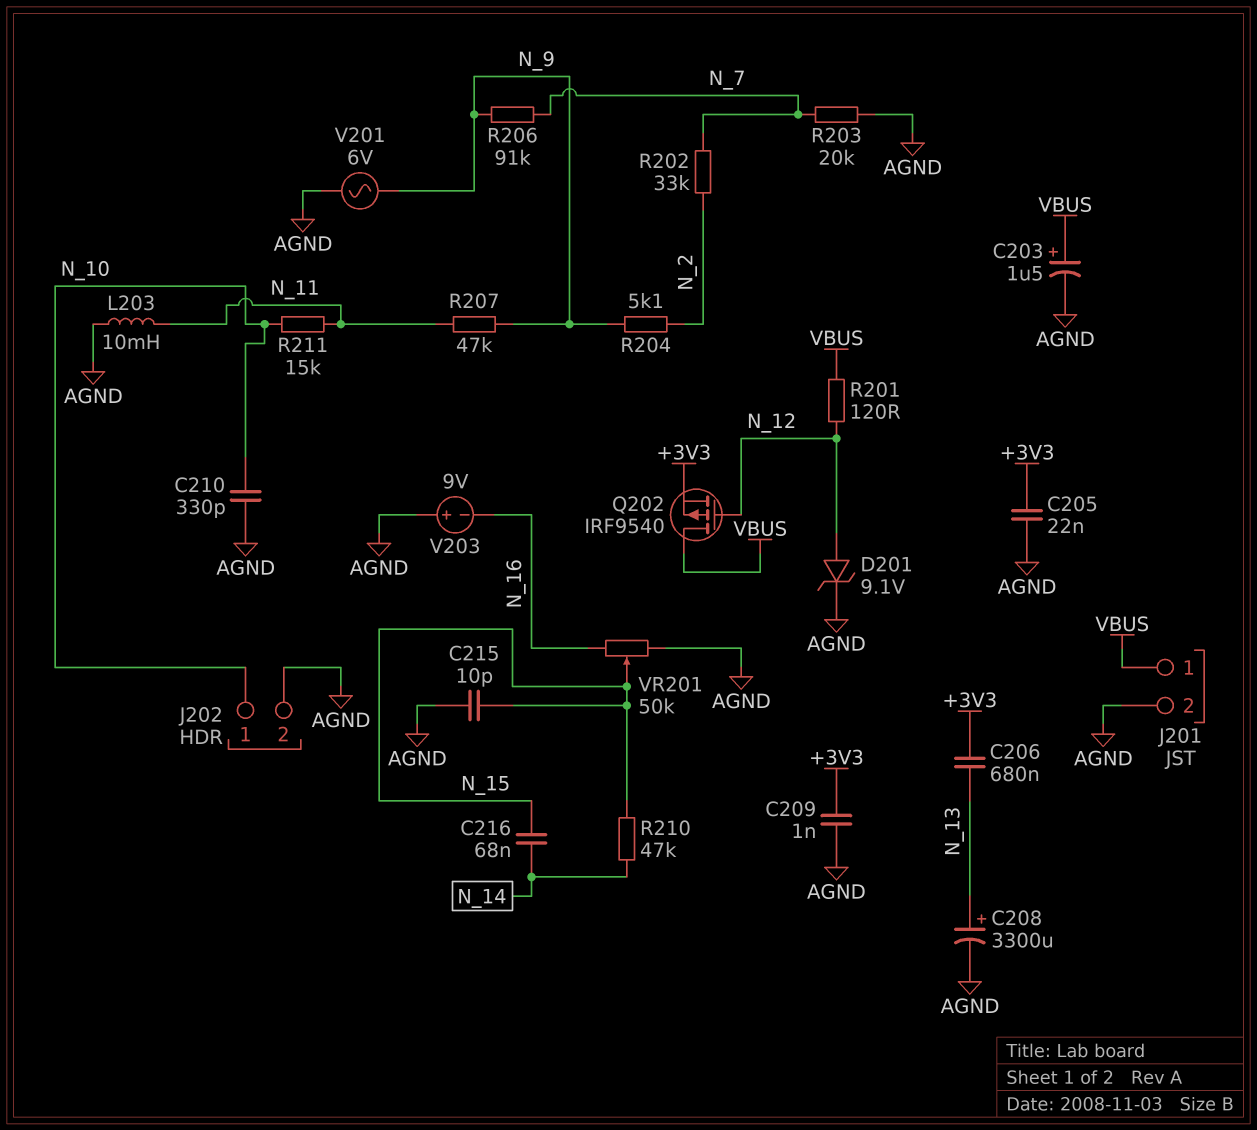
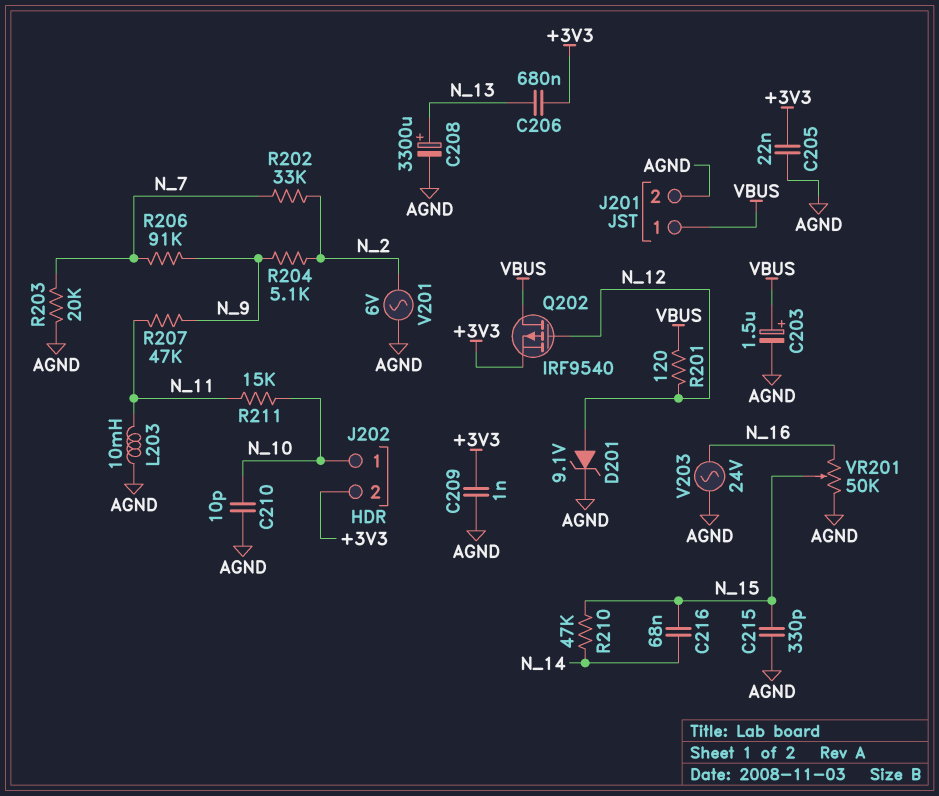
C210: 330pF (AGND, N_10) -> 10pF (AGND, N_10)
C215: 10pF (AGND, N_15) -> 330pF (AGND, N_15)
J202 pin 2: AGND -> +3V3
V201: AC 6V (AGND, N_9) -> AC 6V (AGND, N_2)
V203: 9V (plus AGND, minus N_16) -> AC 24V (AGND, N_16)

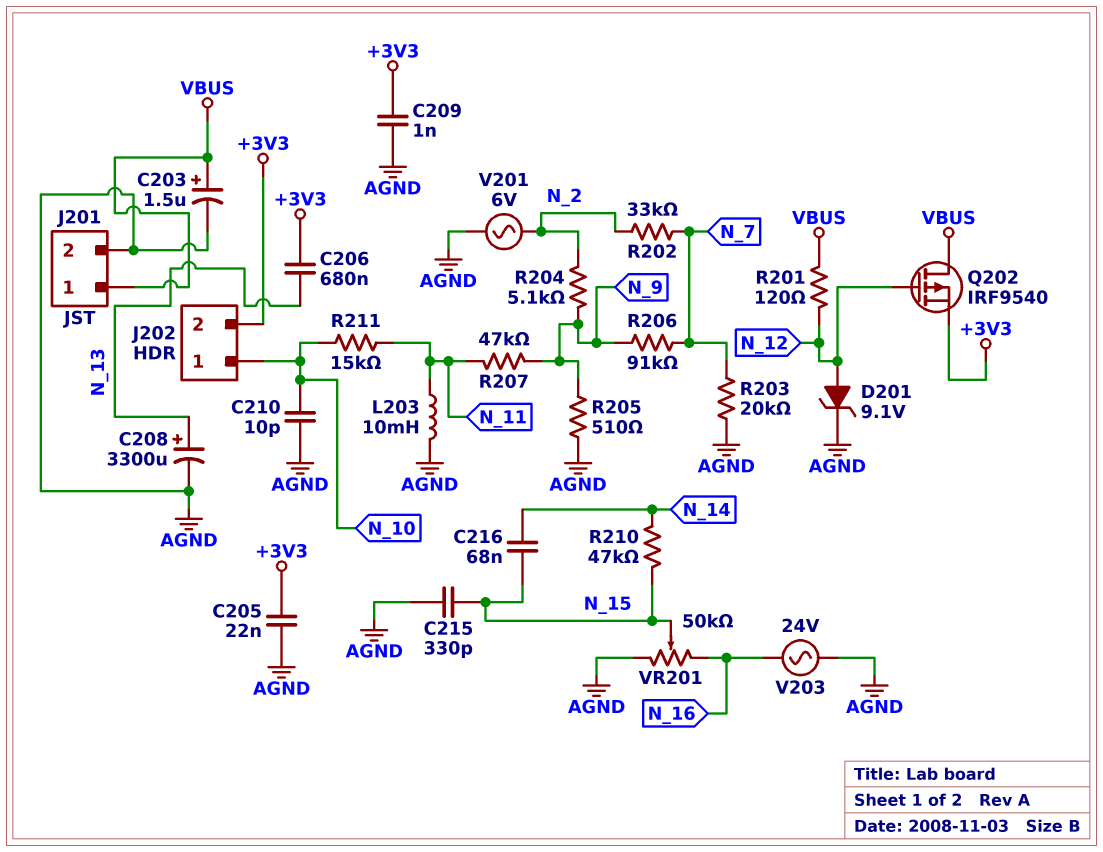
R205: none -> 510 (AGND, N_9)

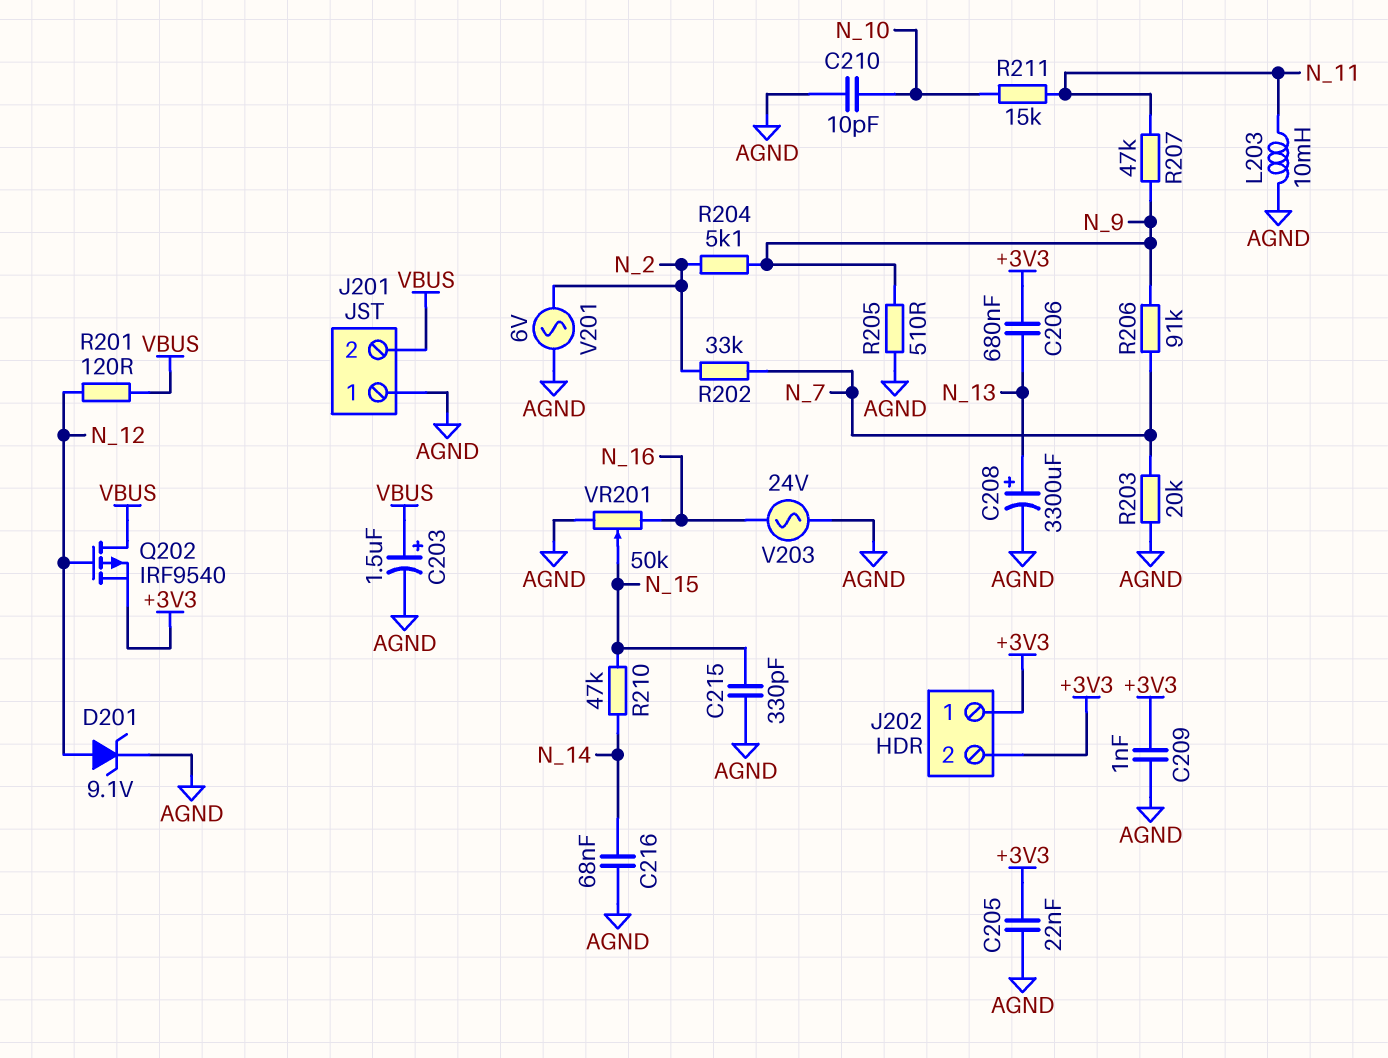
C216: 68nF (N_14, N_15) -> 68nF (AGND, N_14)
J201 pin 1: VBUS -> AGND
J201 pin 2: AGND -> VBUS
J202 pin 1: N_10 -> +3V3

